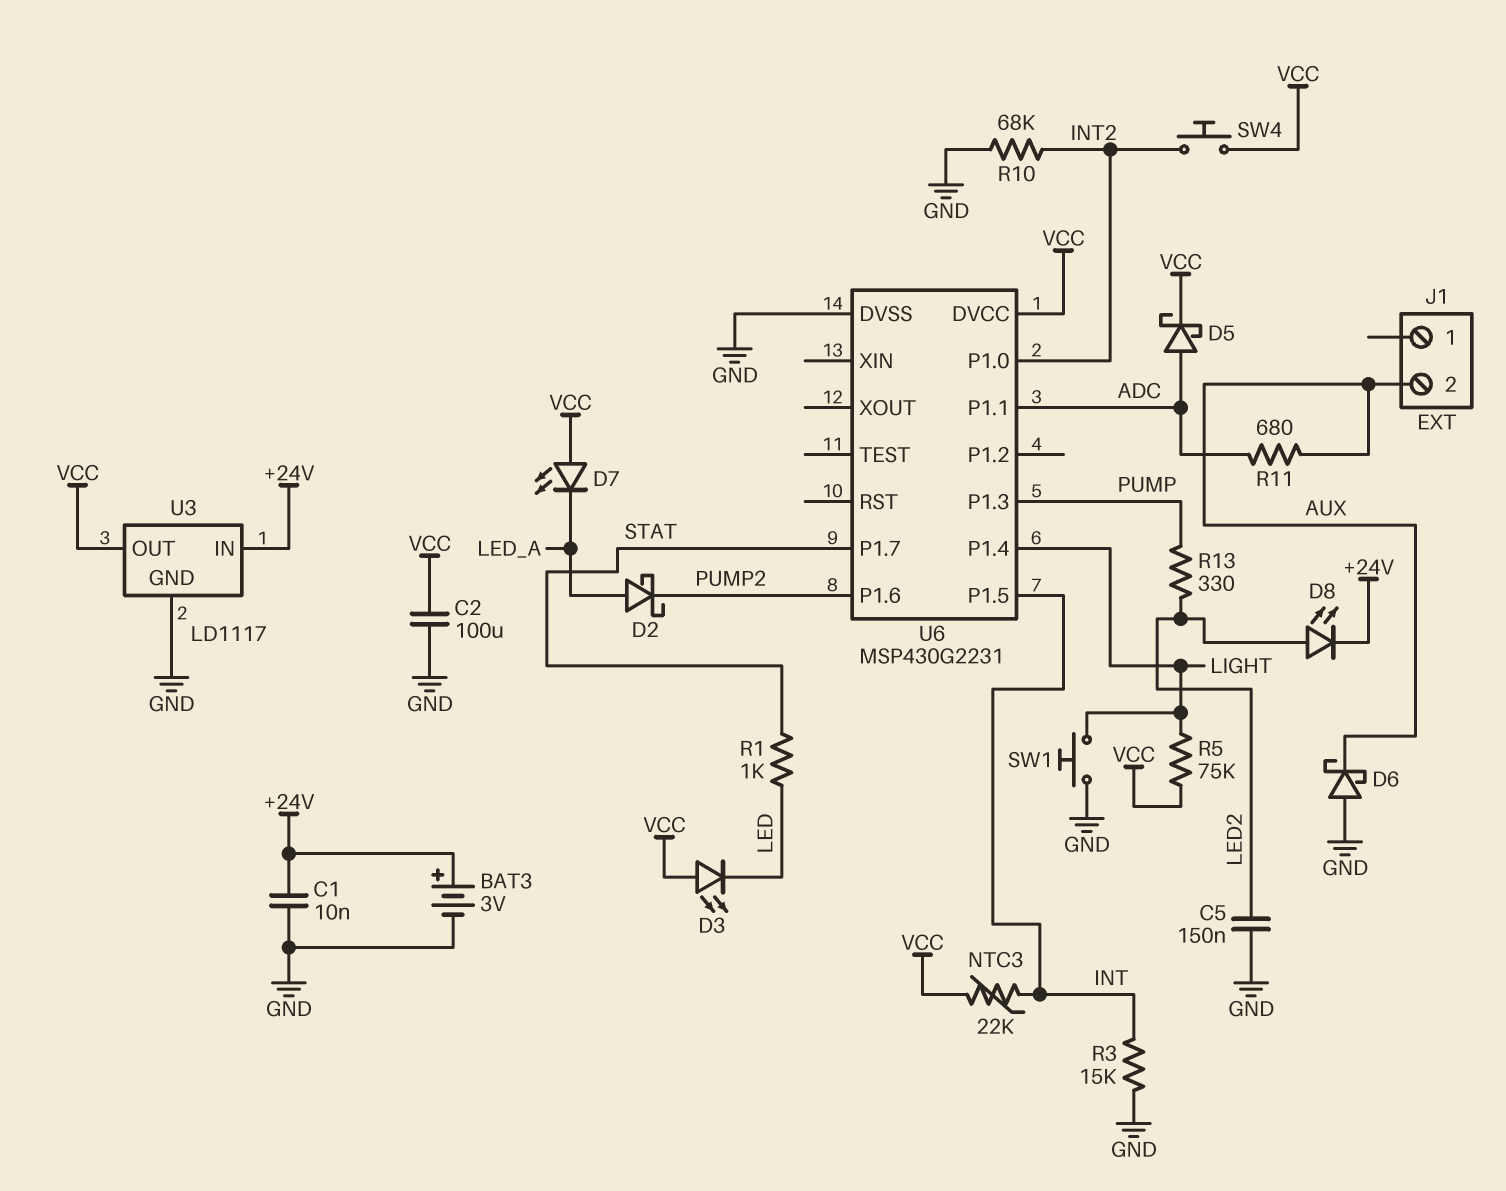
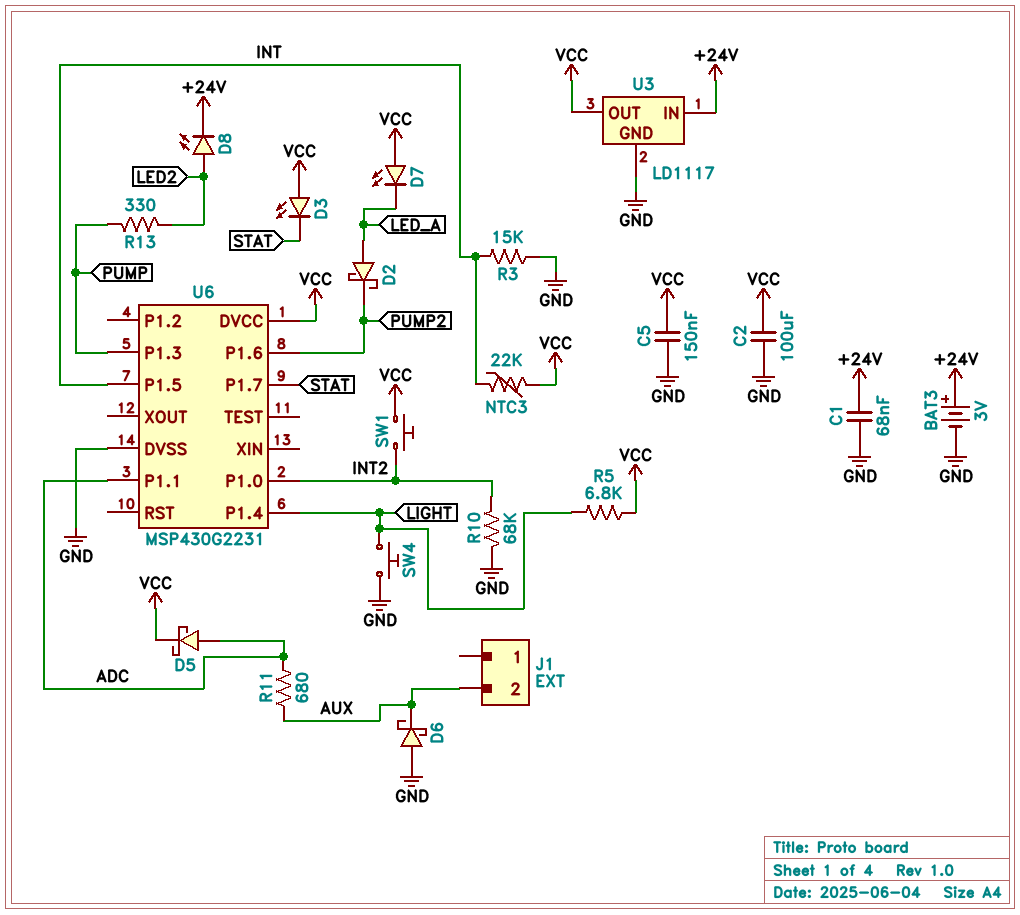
C1: 10nF (+24V, GND) -> 68nF (+24V, GND)
C5: 150nF (GND, LED2) -> 150nF (GND, VCC)
D3: LED (A VCC, K LED) -> LED (A VCC, K STAT)
R1: 1k (LED, STAT) -> none
R5: 75k (LIGHT, VCC) -> 6.8k (LIGHT, VCC)
SW1: button (GND, LIGHT) -> button (INT2, VCC)
SW4: button (INT2, VCC) -> button (GND, LIGHT)

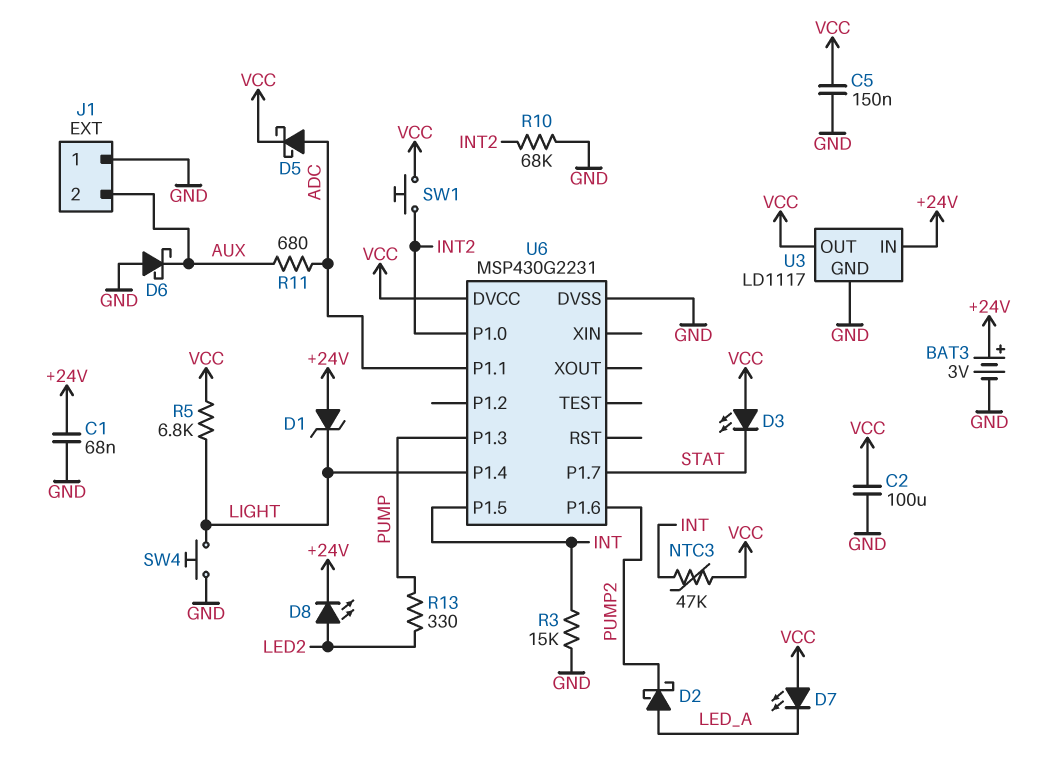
D1: none -> zener (A +24V, K LIGHT)
J1 pin 1: none -> GND
NTC3: 22k (INT, VCC) -> 47k (INT, VCC)

